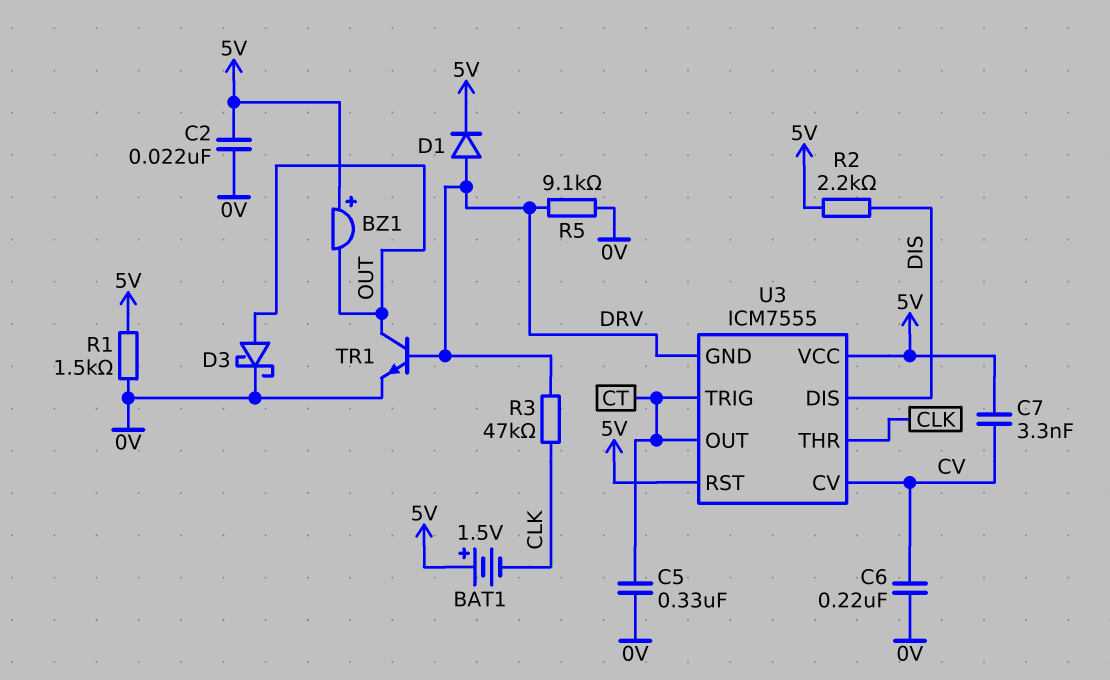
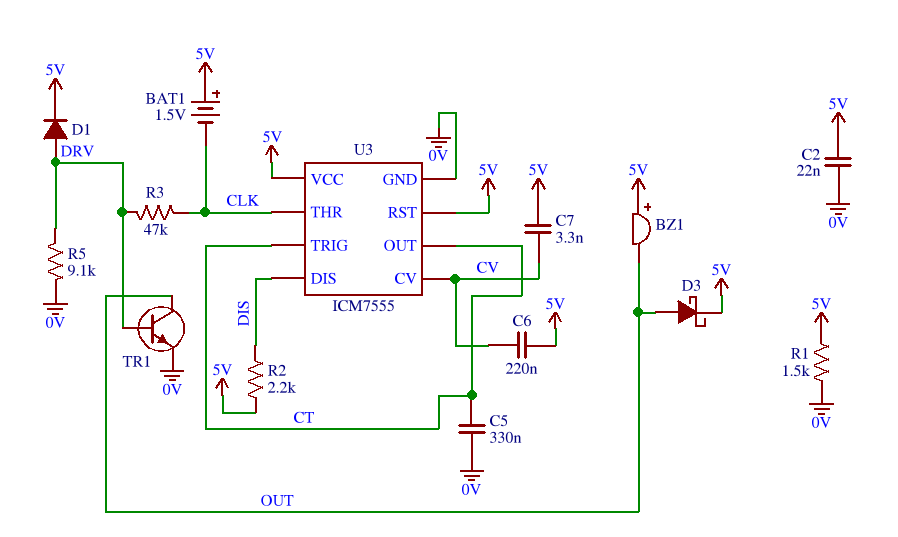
C6: 220nF (0V, CV) -> 220nF (5V, CV)
D3: schottky (A OUT, K 0V) -> schottky (A OUT, K 5V)
U3 pin GND: DRV -> 0V

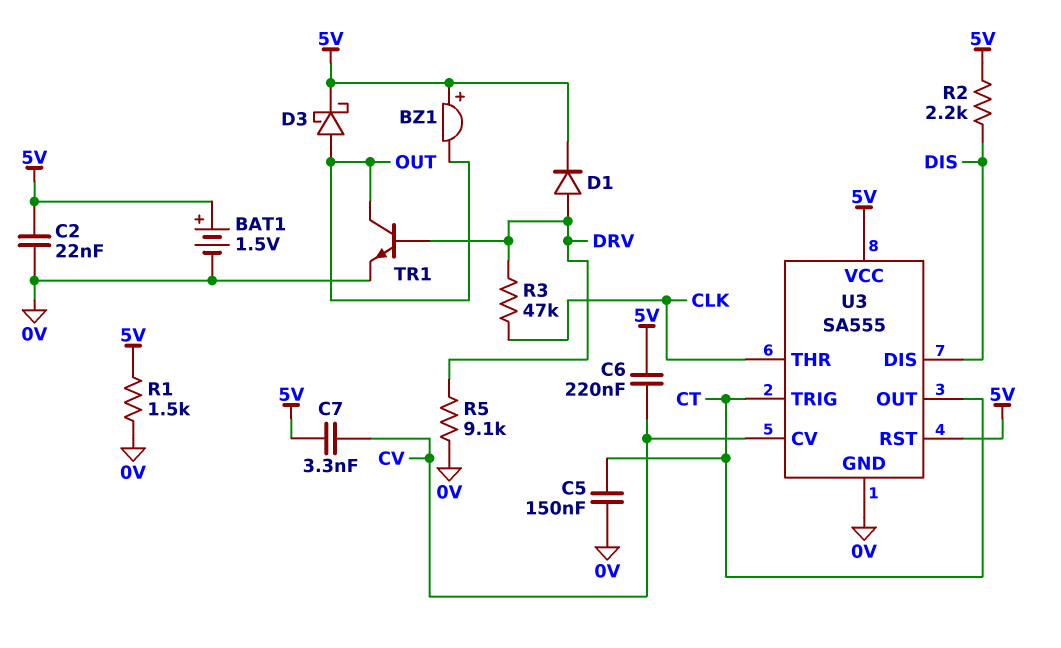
BAT1: 1.5V (plus 5V, minus CLK) -> 1.5V (plus 5V, minus 0V)
C5: 330nF (0V, CT) -> 150nF (0V, CT)
U3: ICM7555 -> SA555

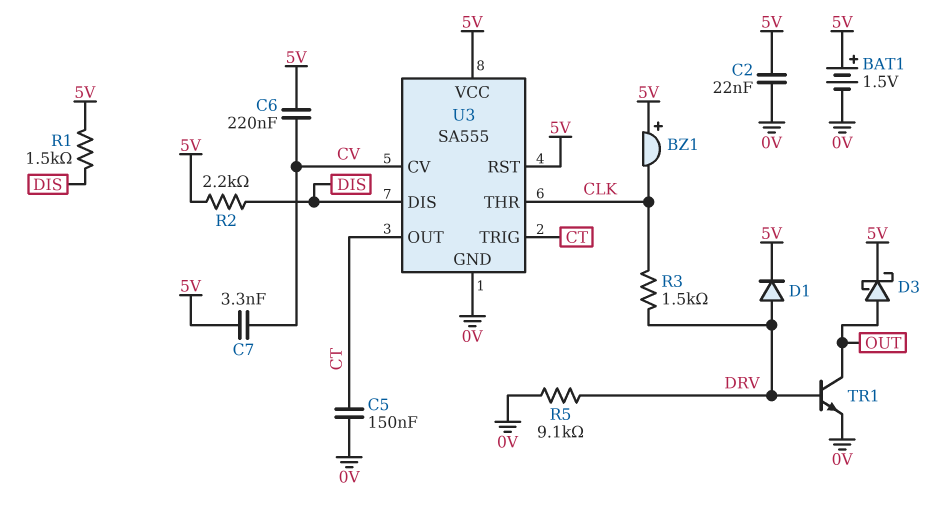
BZ1: buzzer (plus 5V, minus OUT) -> buzzer (plus 5V, minus CLK)
R1: 1.5k (0V, 5V) -> 1.5k (5V, DIS)
R3: 47k (CLK, DRV) -> 1.5k (CLK, DRV)

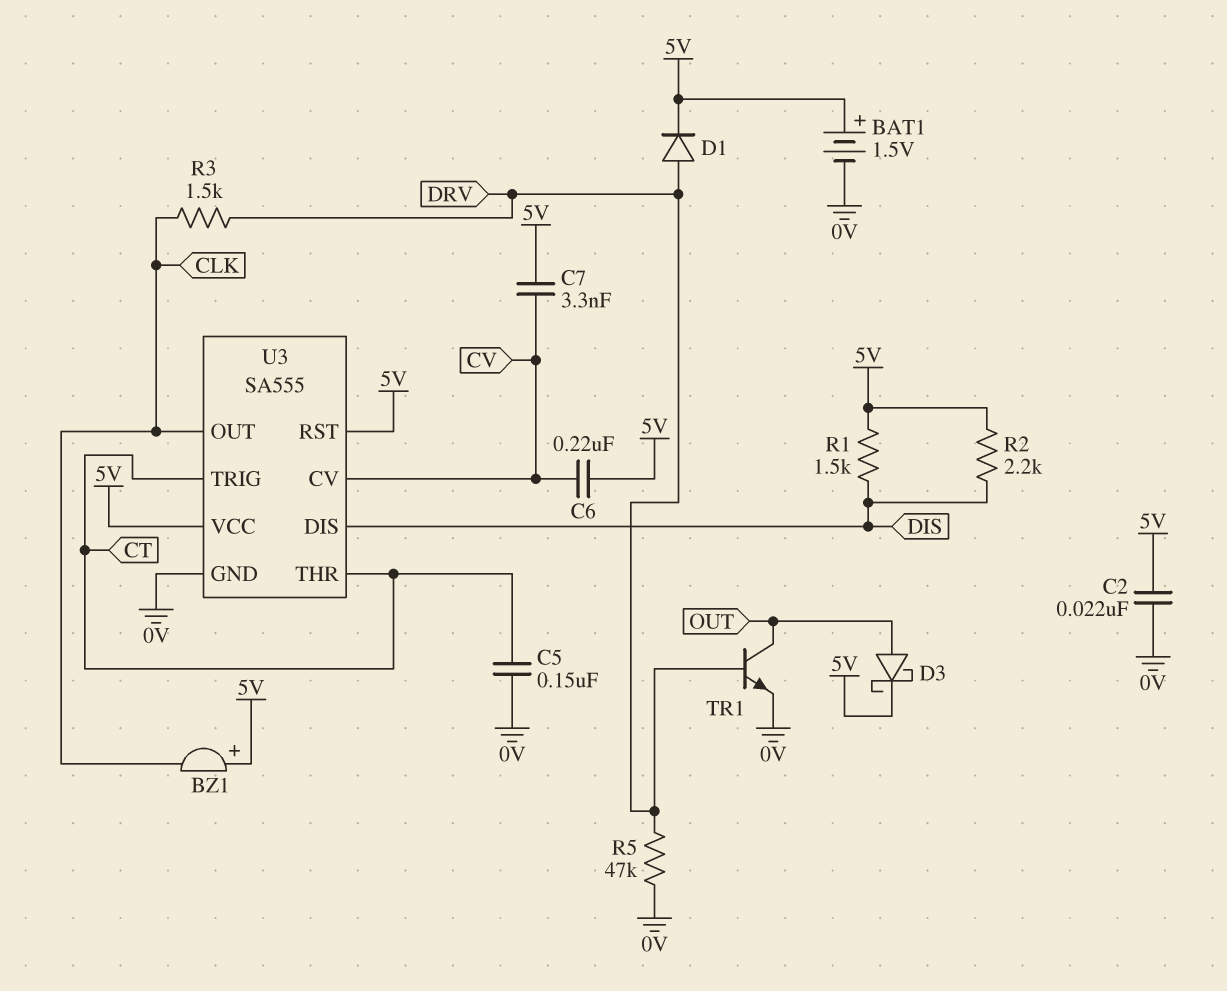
R5: 9.1k (0V, DRV) -> 47k (0V, DRV)
U3 pin OUT: CT -> CLK
U3 pin THR: CLK -> CT

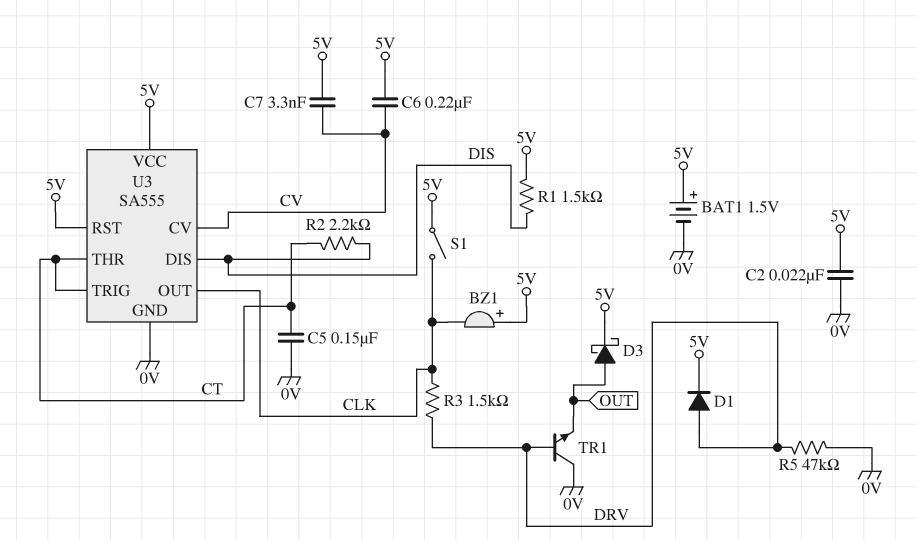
R2: 2.2k (5V, DIS) -> 2.2k (CT, DIS)
S1: none -> switch (5V, CLK)
TR1: NPN (B DRV, C OUT, E 0V) -> NPN (B DRV, C 0V, E OUT)

